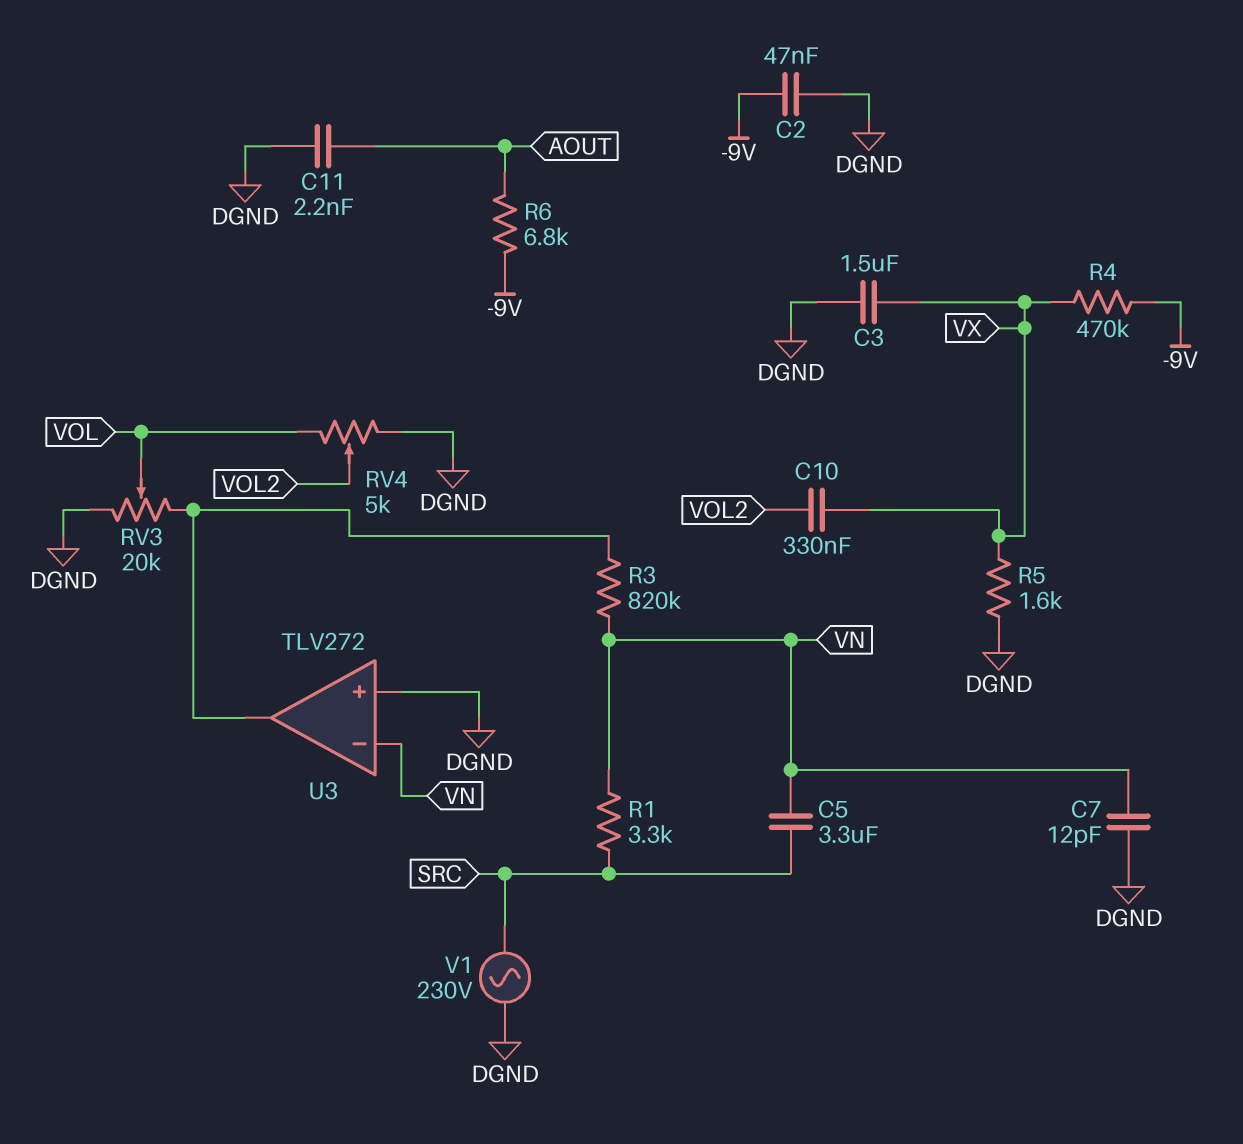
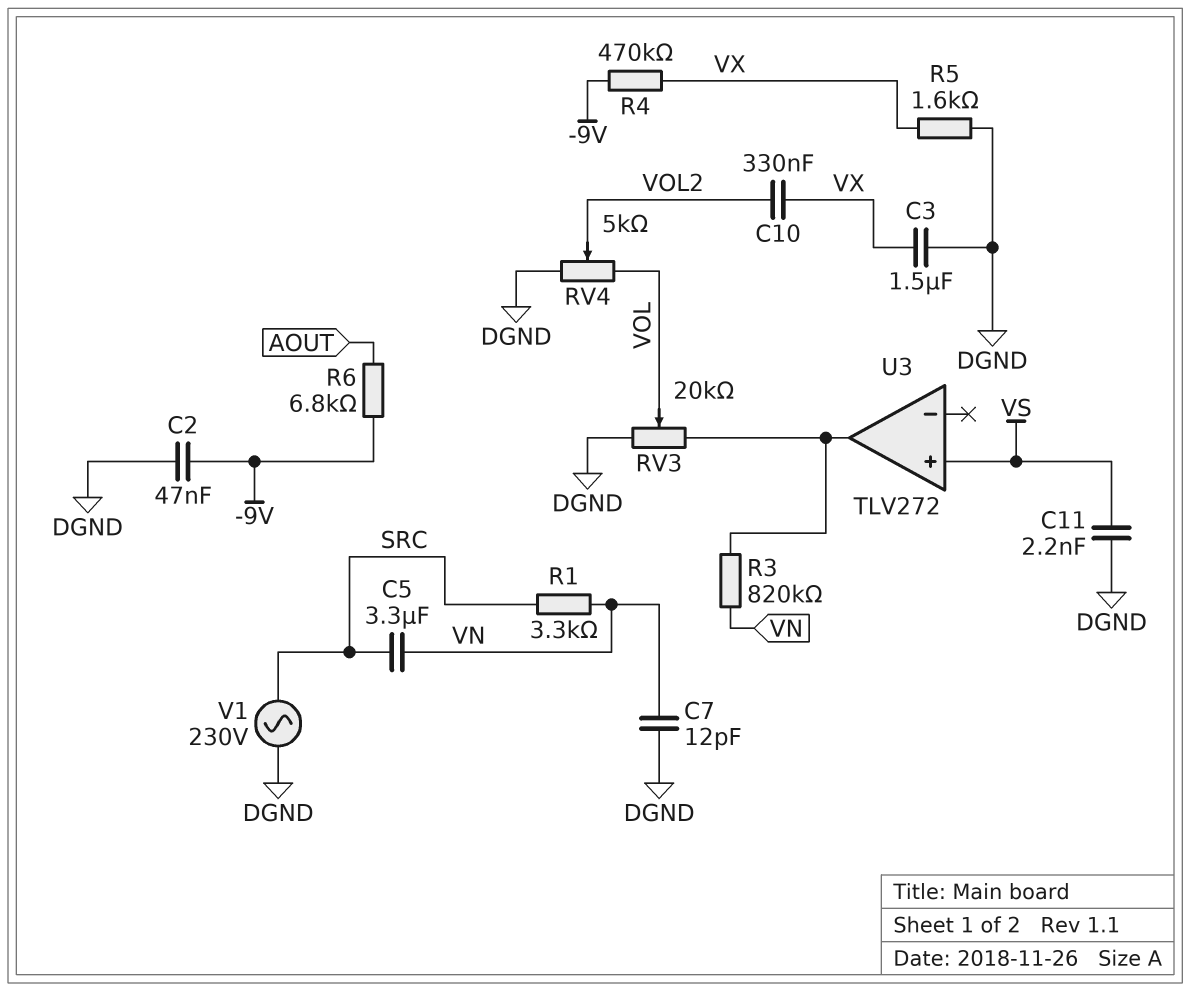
C11: 2.2nF (AOUT, DGND) -> 2.2nF (DGND, VS)
U3 pin in+: DGND -> VS
U3 pin in-: VN -> none

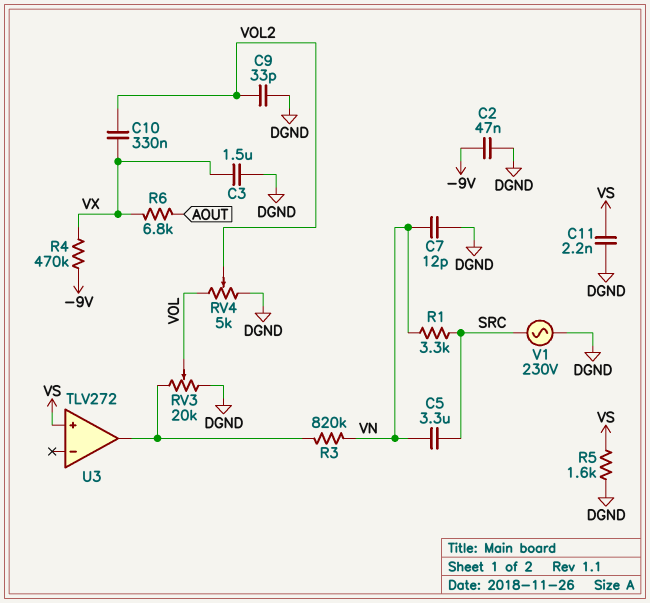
C9: none -> 33pF (DGND, VOL2)
R5: 1.6k (DGND, VX) -> 1.6k (DGND, VS)
R6: 6.8k (-9V, AOUT) -> 6.8k (AOUT, VX)

